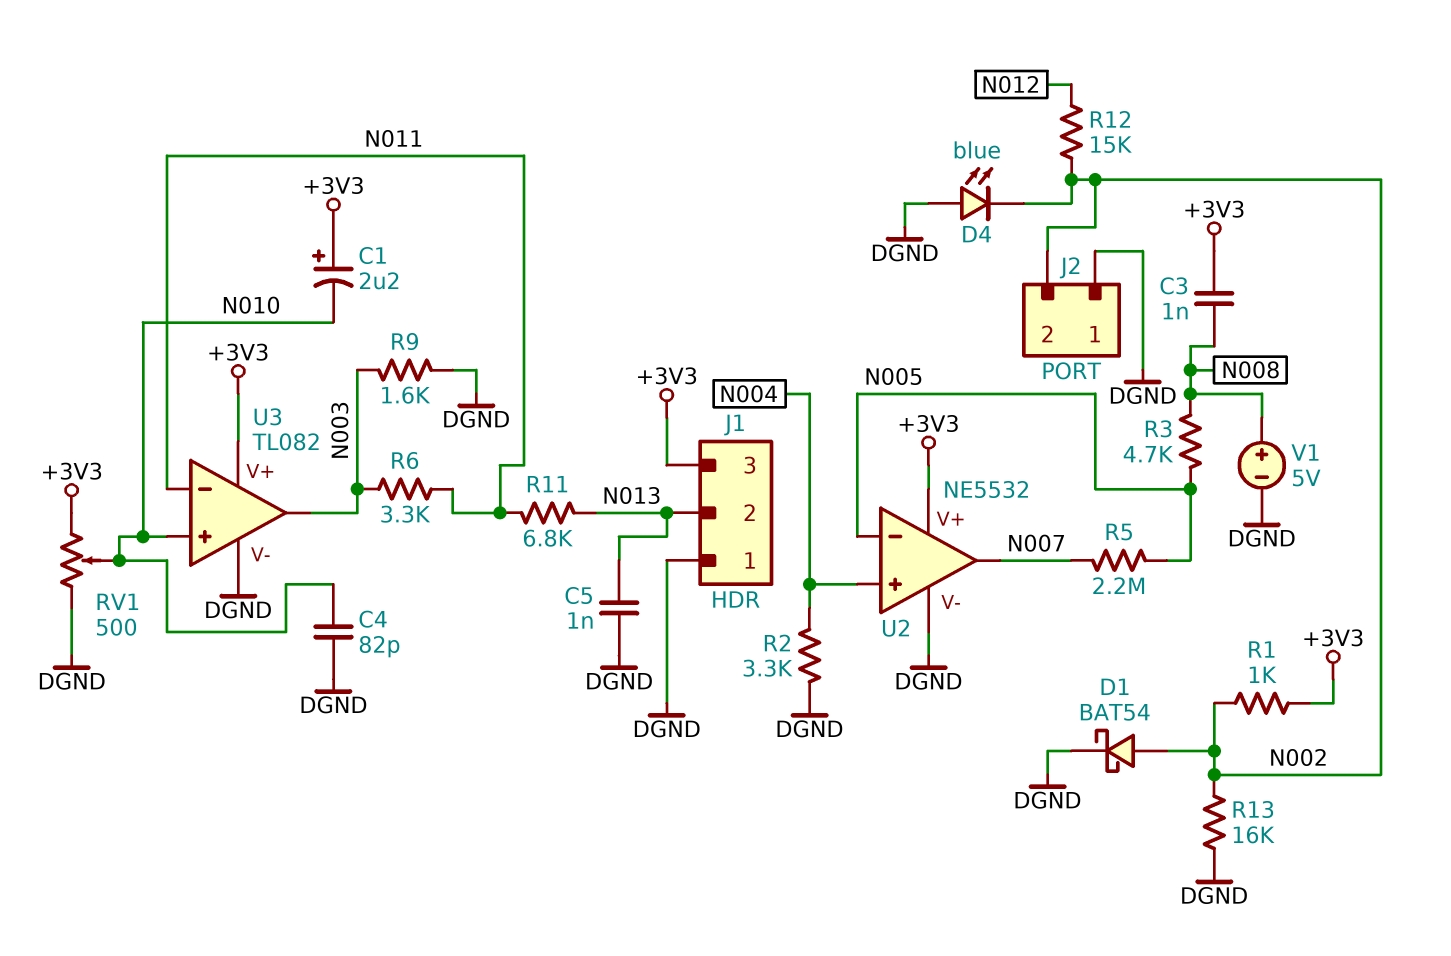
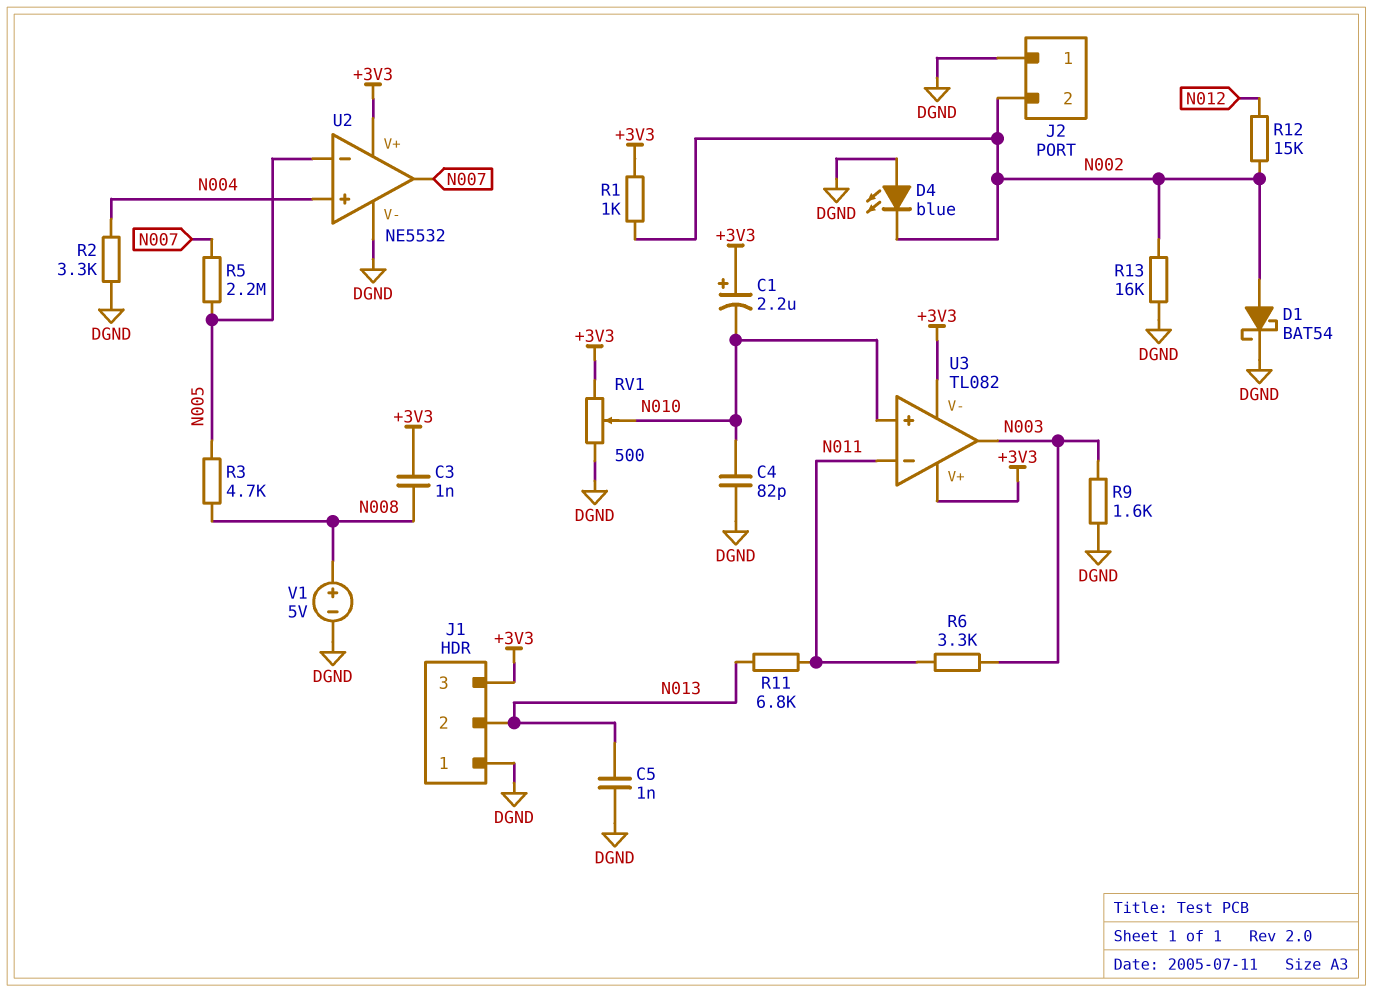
U3 pin V-: DGND -> +3V3

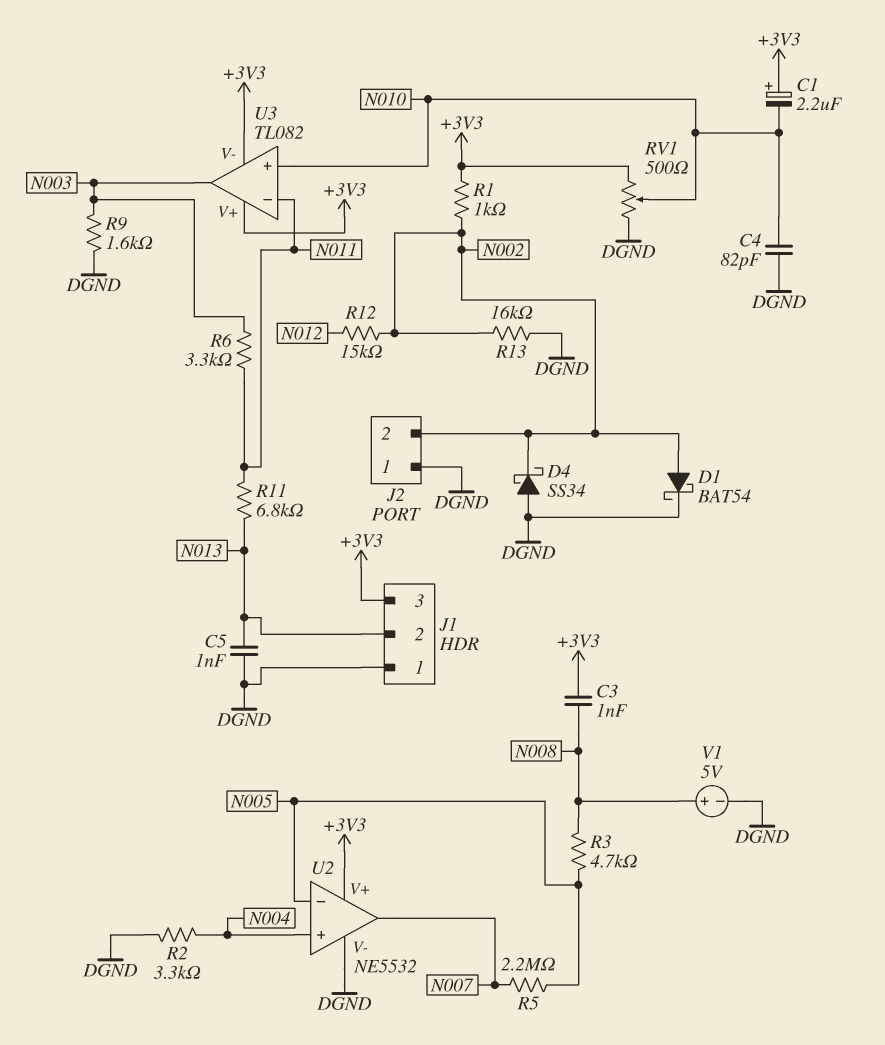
D4: LED blue (A DGND, K N002) -> schottky SS34 (A DGND, K N002)

